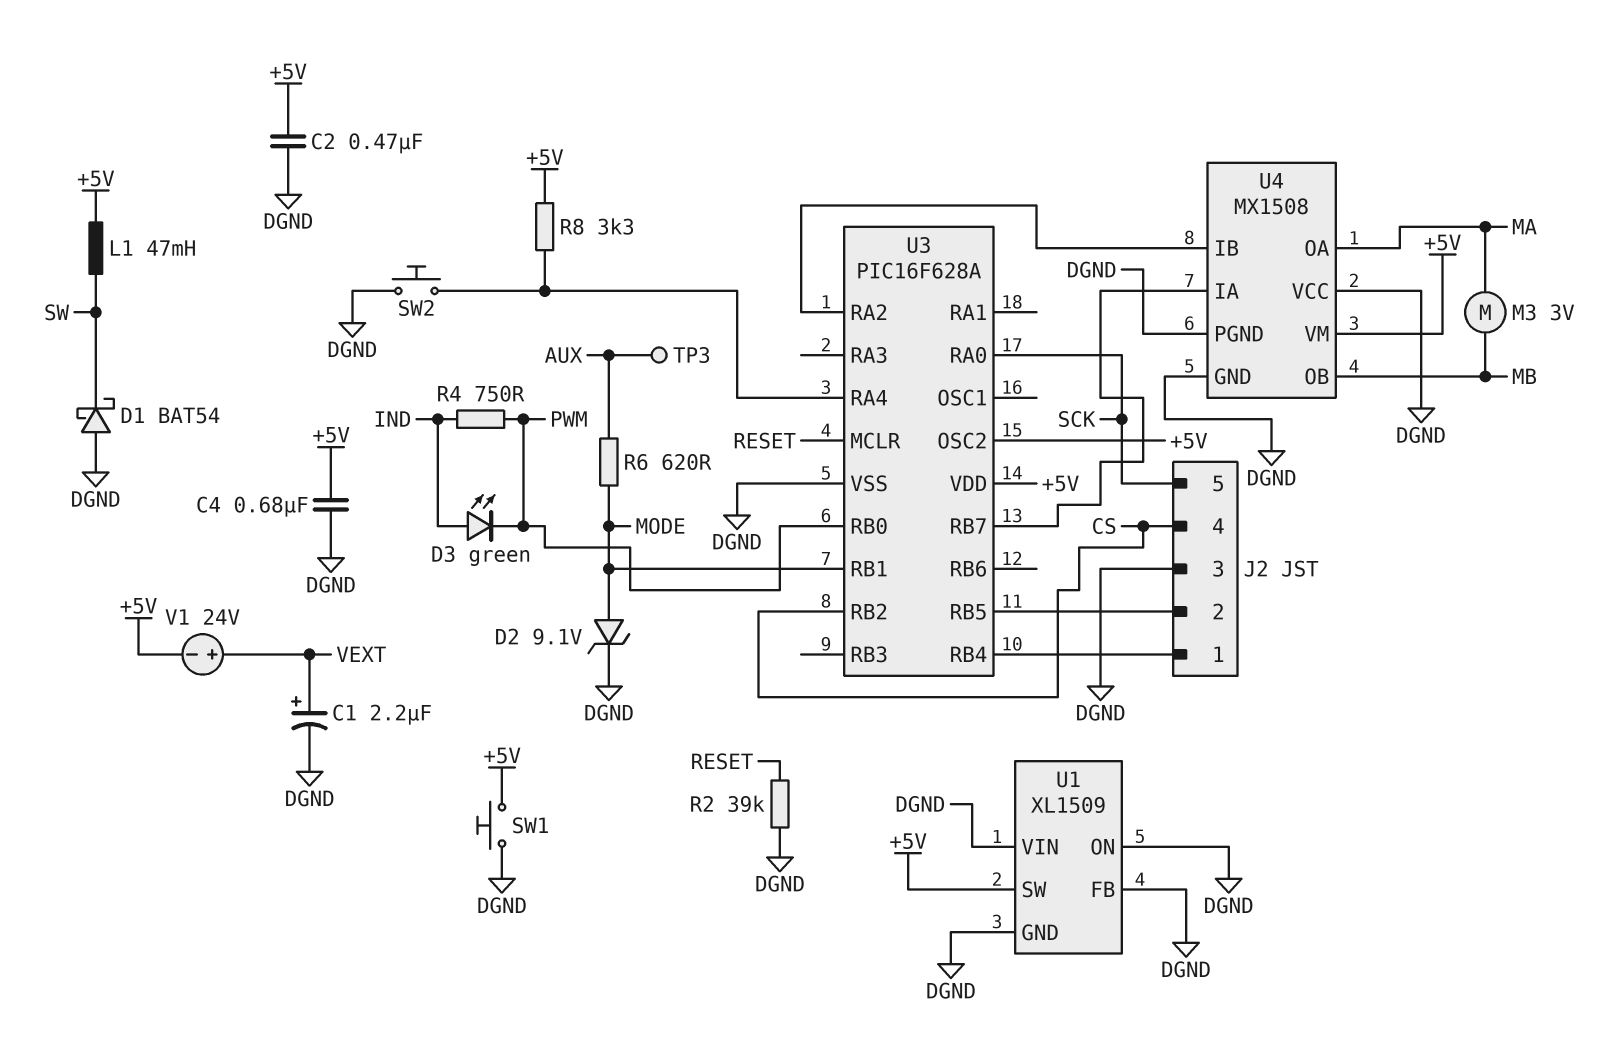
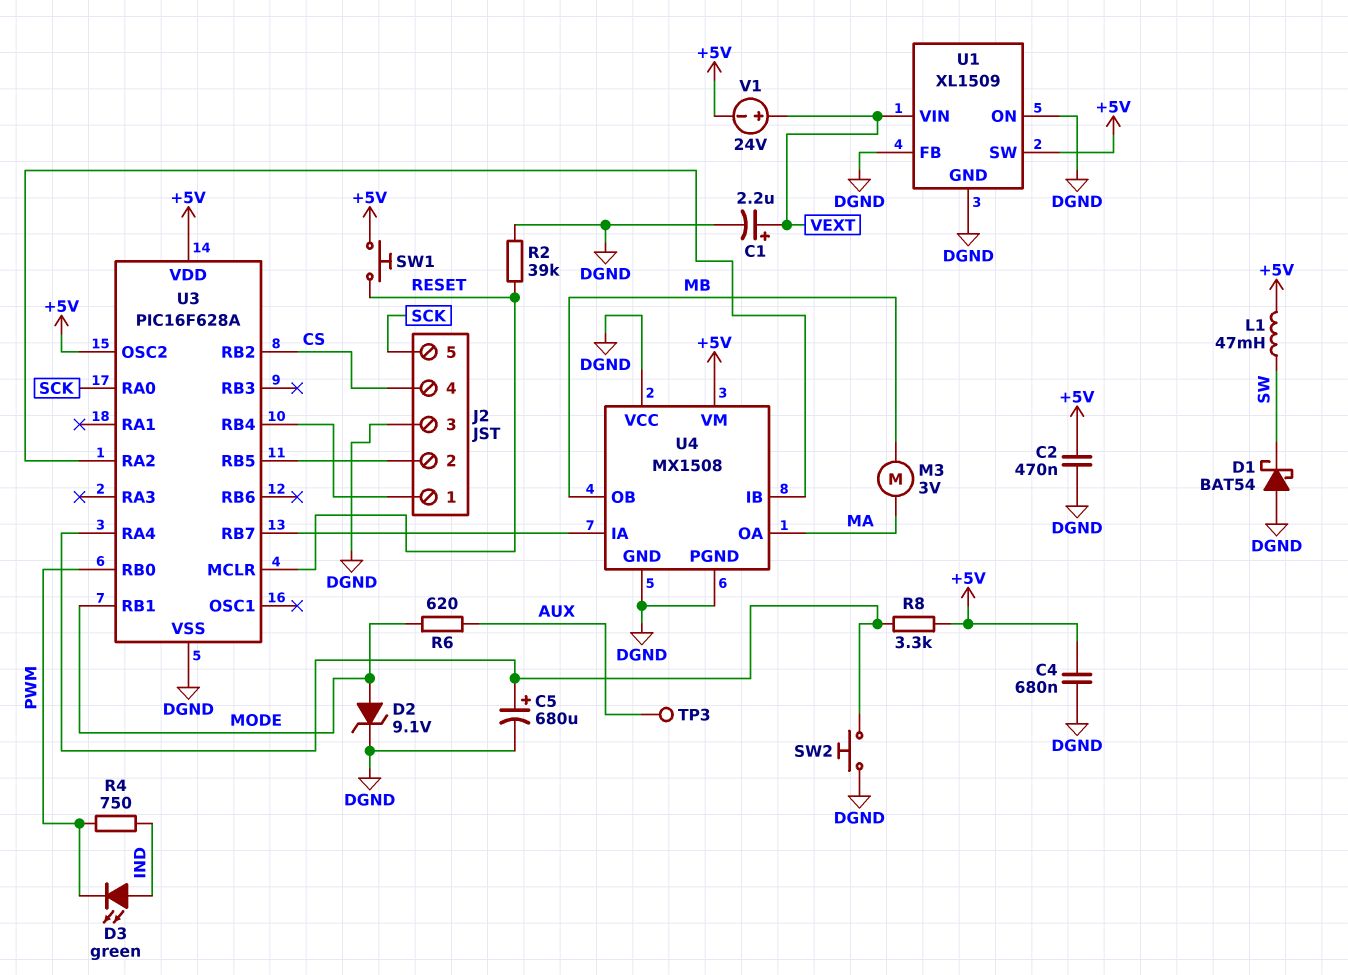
C5: none -> 680uF (plus U3/RA4, minus DGND)
SW1: button (+5V, DGND) -> button (+5V, RESET)
U1 pin VIN: DGND -> VEXT

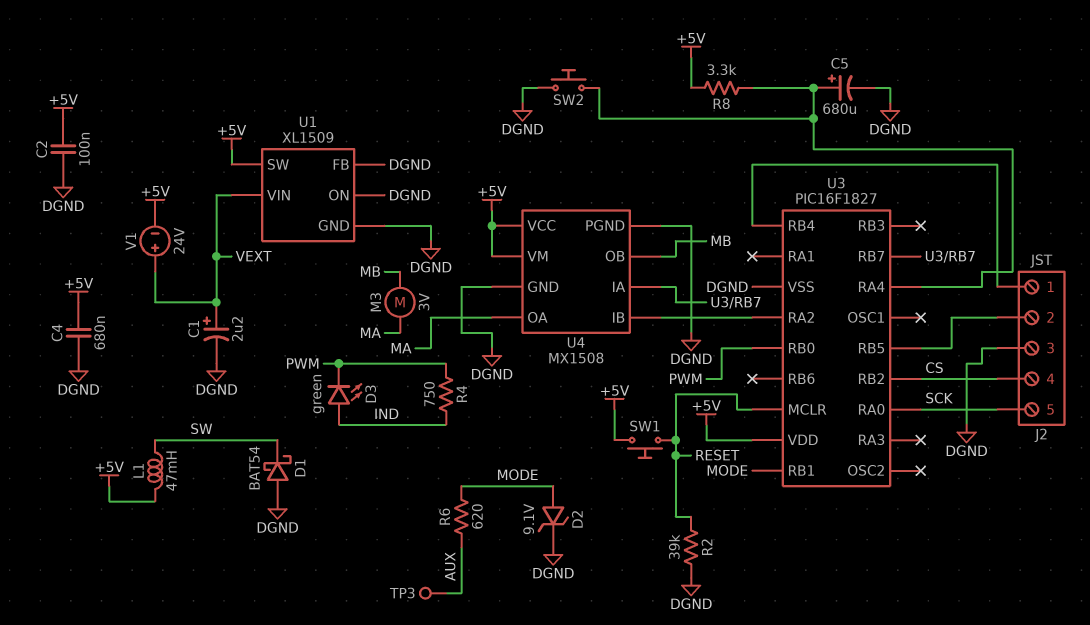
C2: 470nF (+5V, DGND) -> 100nF (+5V, DGND)
U3: PIC16F628A -> PIC16F1827
U3 pin OSC2: +5V -> none
U4 pin VCC: DGND -> +5V

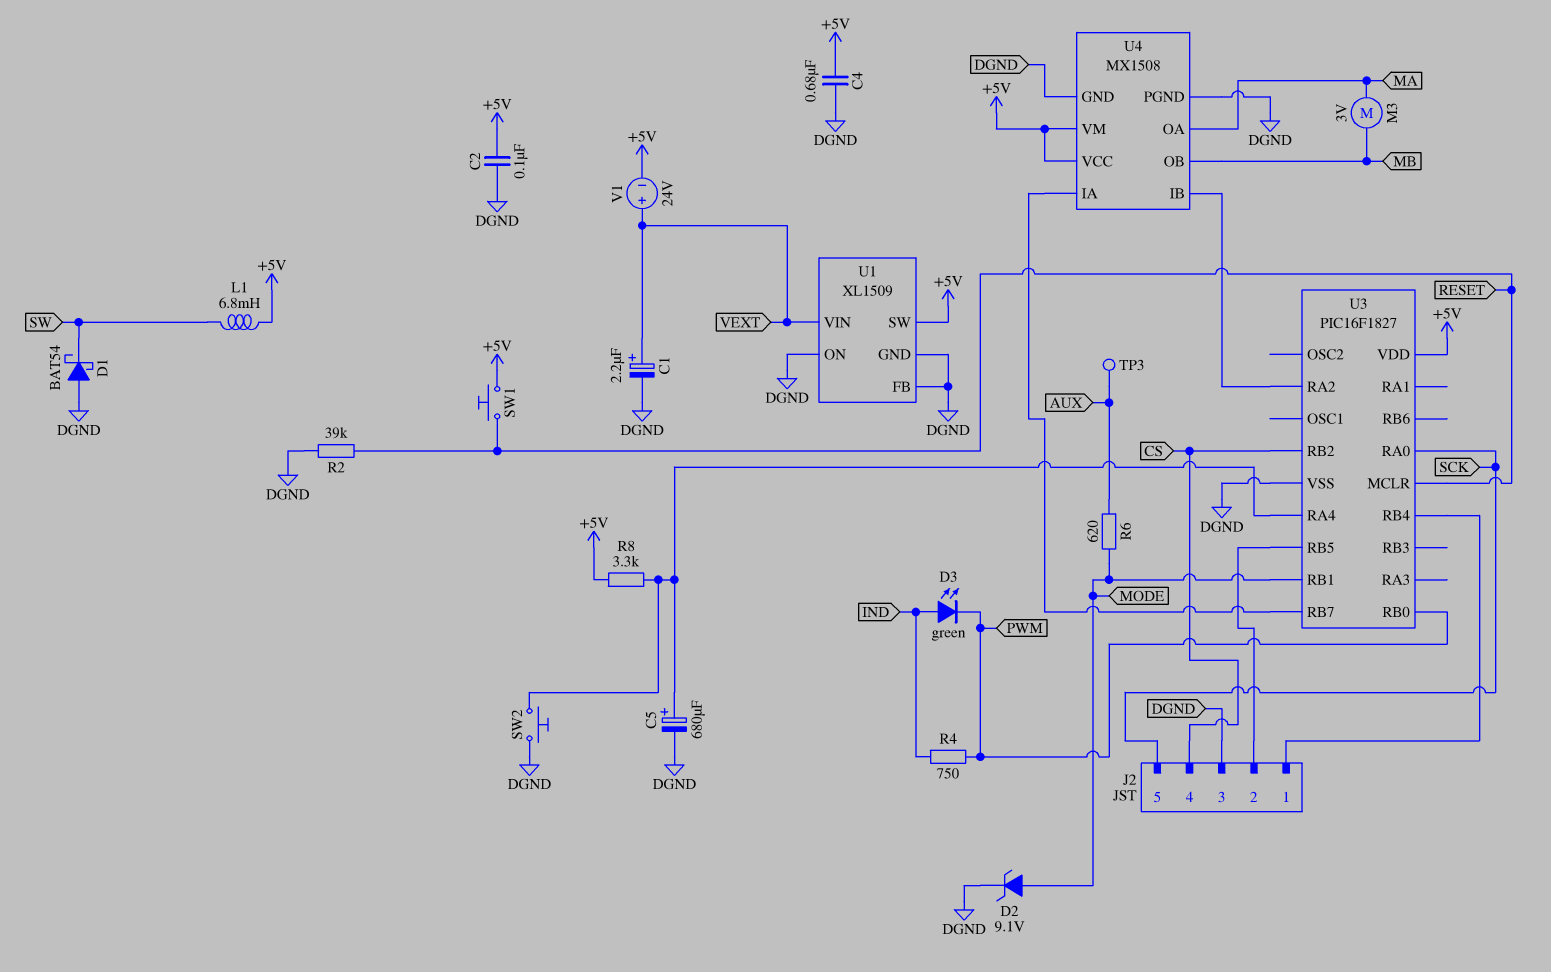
L1: 47mH (+5V, SW) -> 6.8mH (+5V, SW)

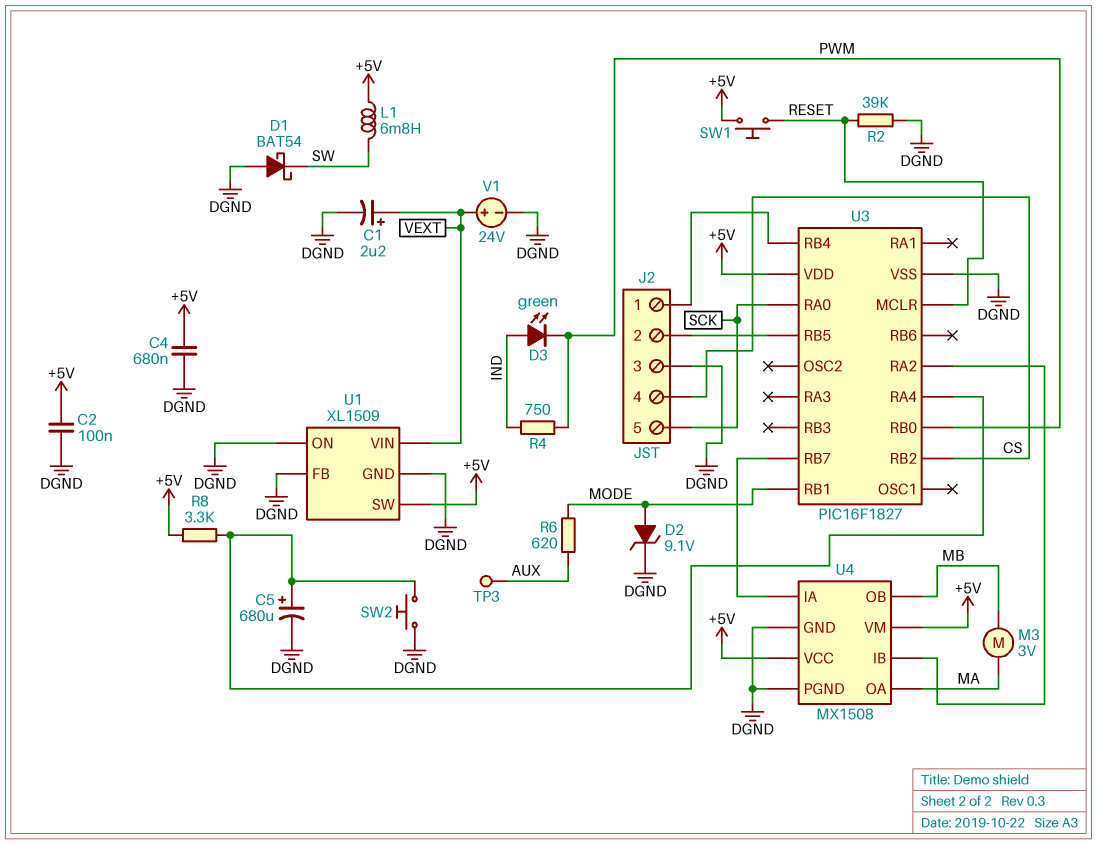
V1: 24V (plus VEXT, minus +5V) -> 24V (plus VEXT, minus DGND)

